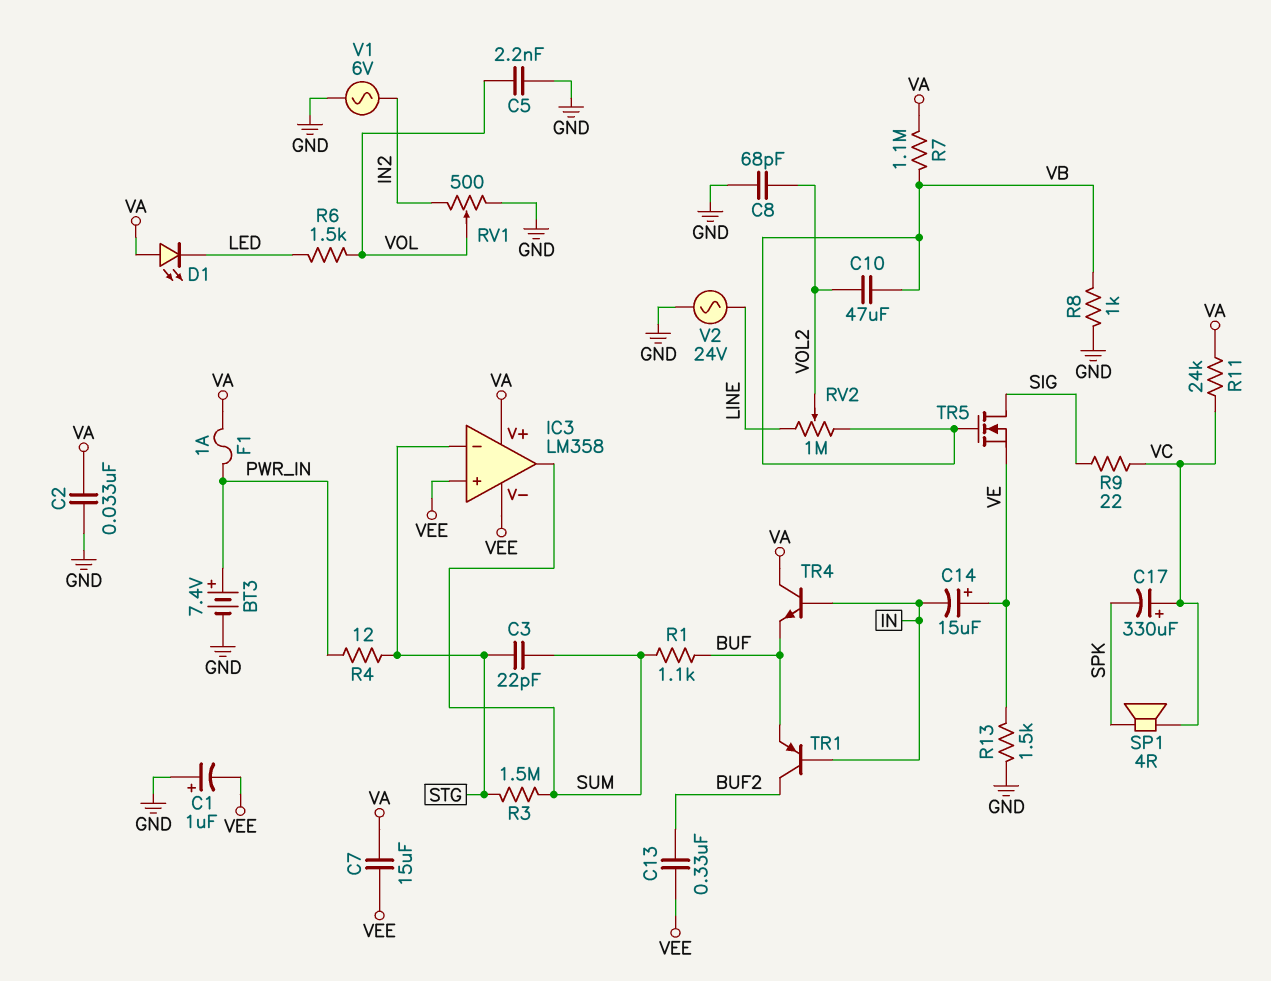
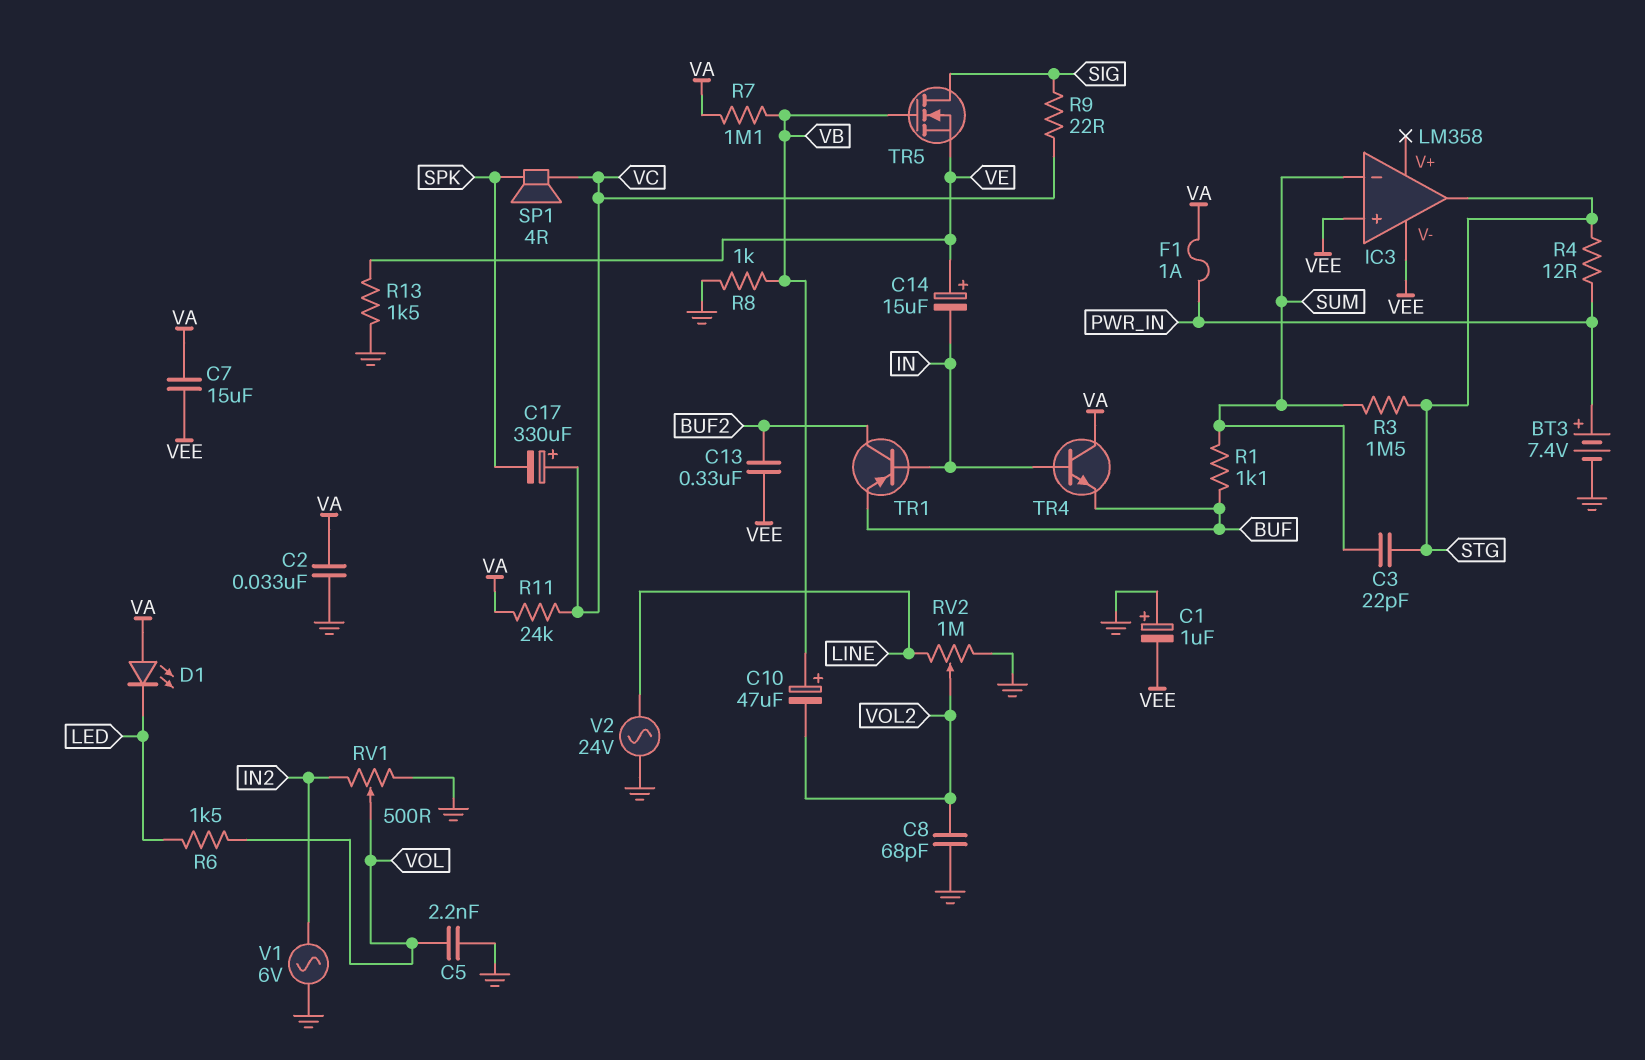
C10: 47uF (VB, VOL2) -> 47uF (plus VB, minus VOL2)
IC3 pin V+: VA -> none
IC3 pin in-: STG -> SUM
IC3 pin out: SUM -> STG
RV2: 1M (LINE, VB, wiper VOL2) -> 1M (GND, LINE, wiper VOL2)

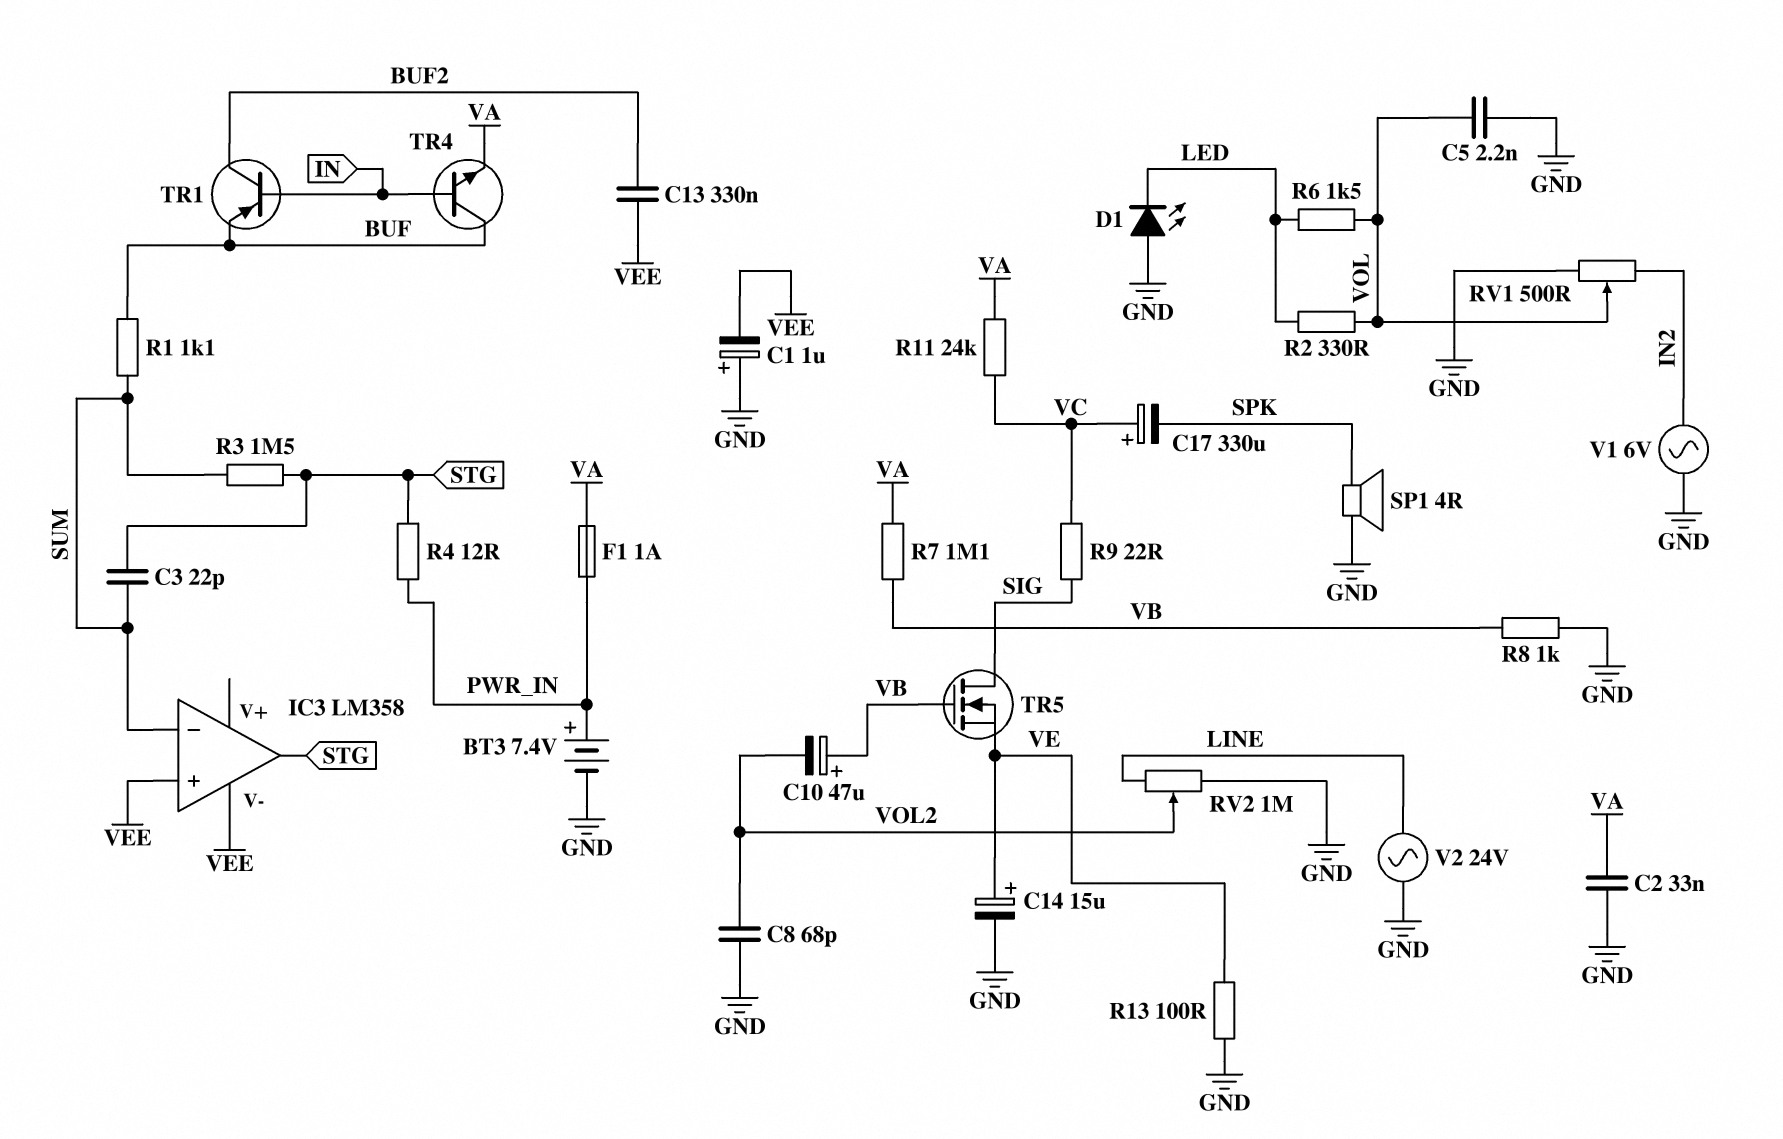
C7: 15uF (VA, VEE) -> none
C14: 15uF (plus VE, minus IN) -> 15uF (plus VE, minus GND)
D1: LED (A VA, K LED) -> LED (A GND, K LED)
R2: none -> 330 (LED, VOL)
R13: 1.5k (GND, VE) -> 100 (GND, VE)
SP1: speaker 4R (SPK, VC) -> speaker 4R (GND, SPK)
TR4: NPN (B IN, C VA, E BUF) -> NPN (B IN, C BUF, E VA)

